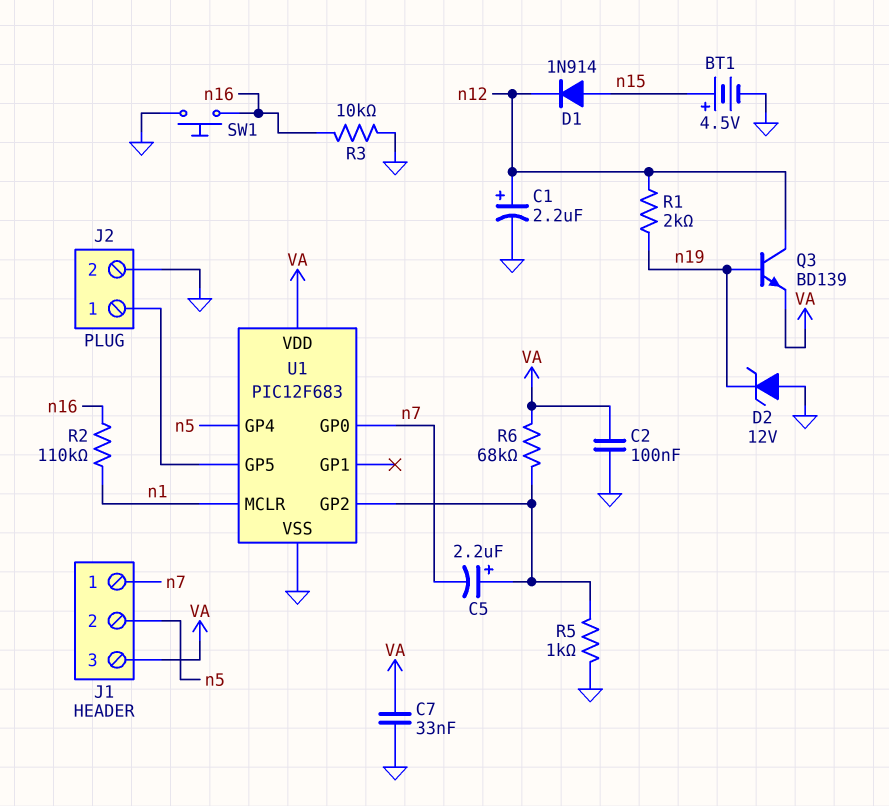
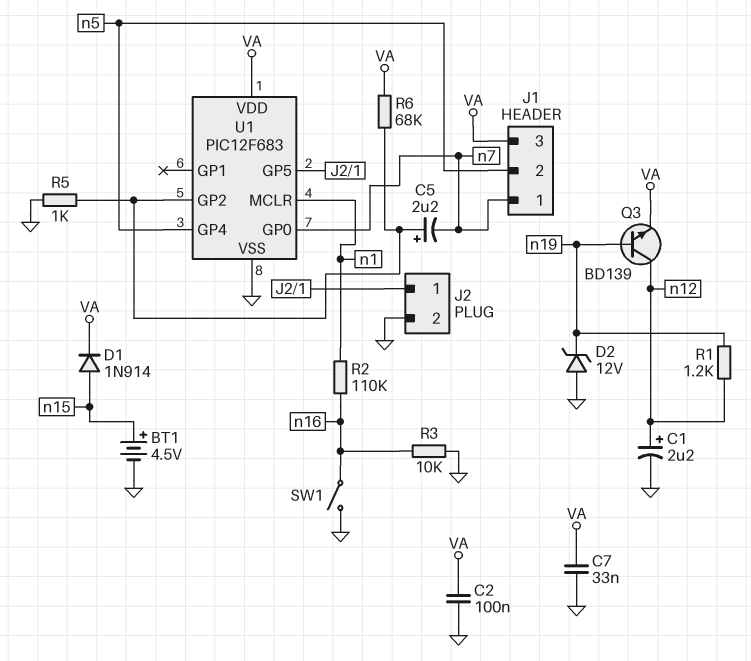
D1: diode 1N914 (A n15, K n12) -> diode 1N914 (A n15, K VA)
R1: 2k (n12, n19) -> 1.2k (n12, n19)
SW1: button (GND, n16) -> switch (GND, n16)

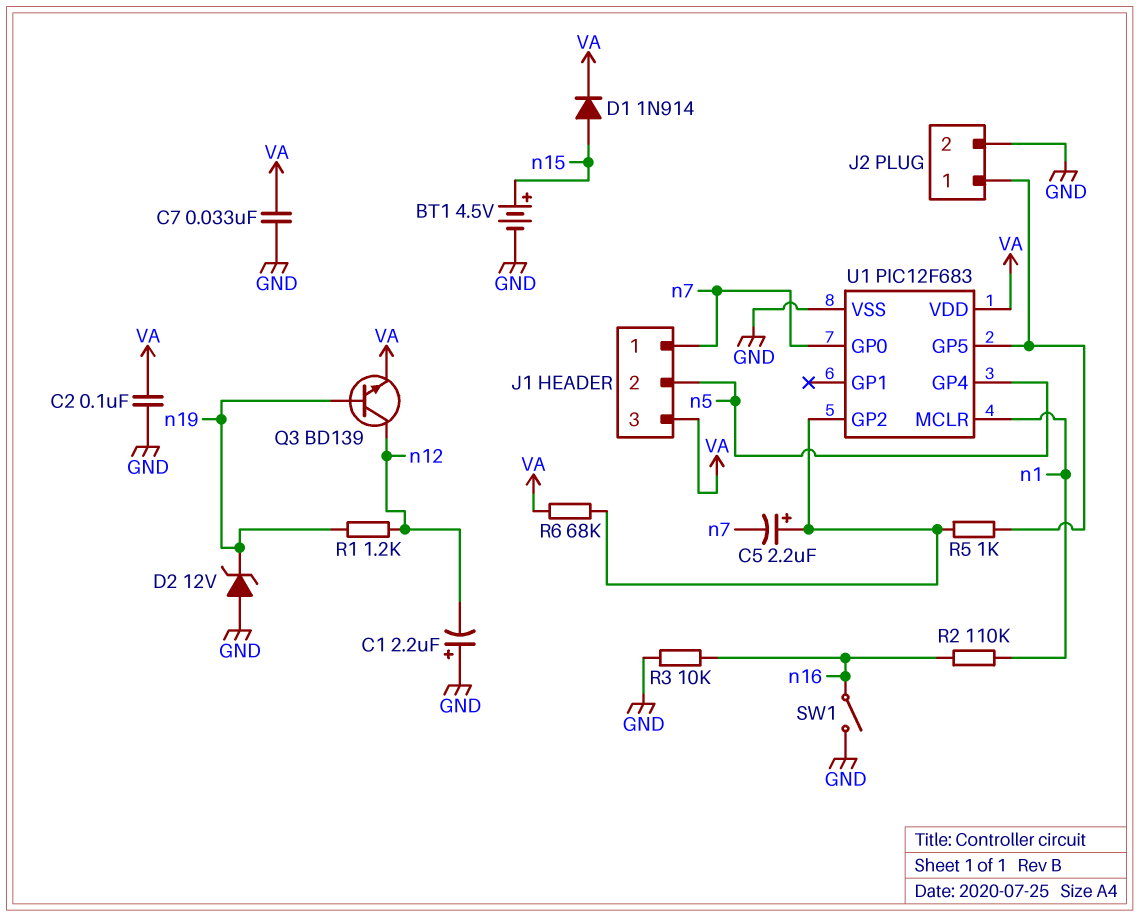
C1: 2.2uF (plus n12, minus GND) -> 2.2uF (plus GND, minus n12)
R5: 1k (GND, U1/GP2) -> 1k (J2/1, U1/GP2)

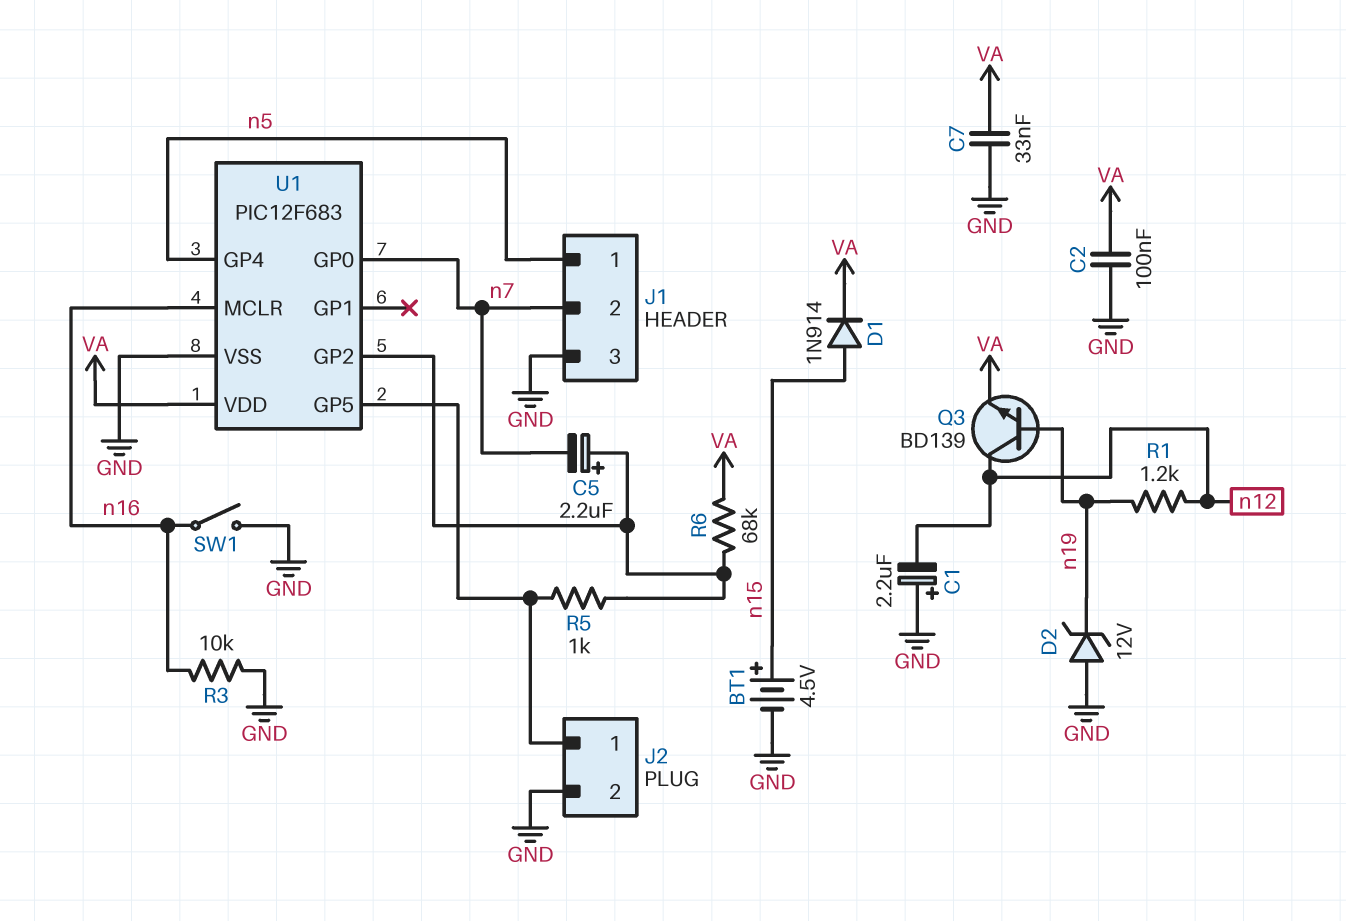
J1 pin 1: n7 -> n5
J1 pin 2: n5 -> n7
J1 pin 3: VA -> GND
R2: 110k (n1, n16) -> none
U1 pin MCLR: n1 -> n16

